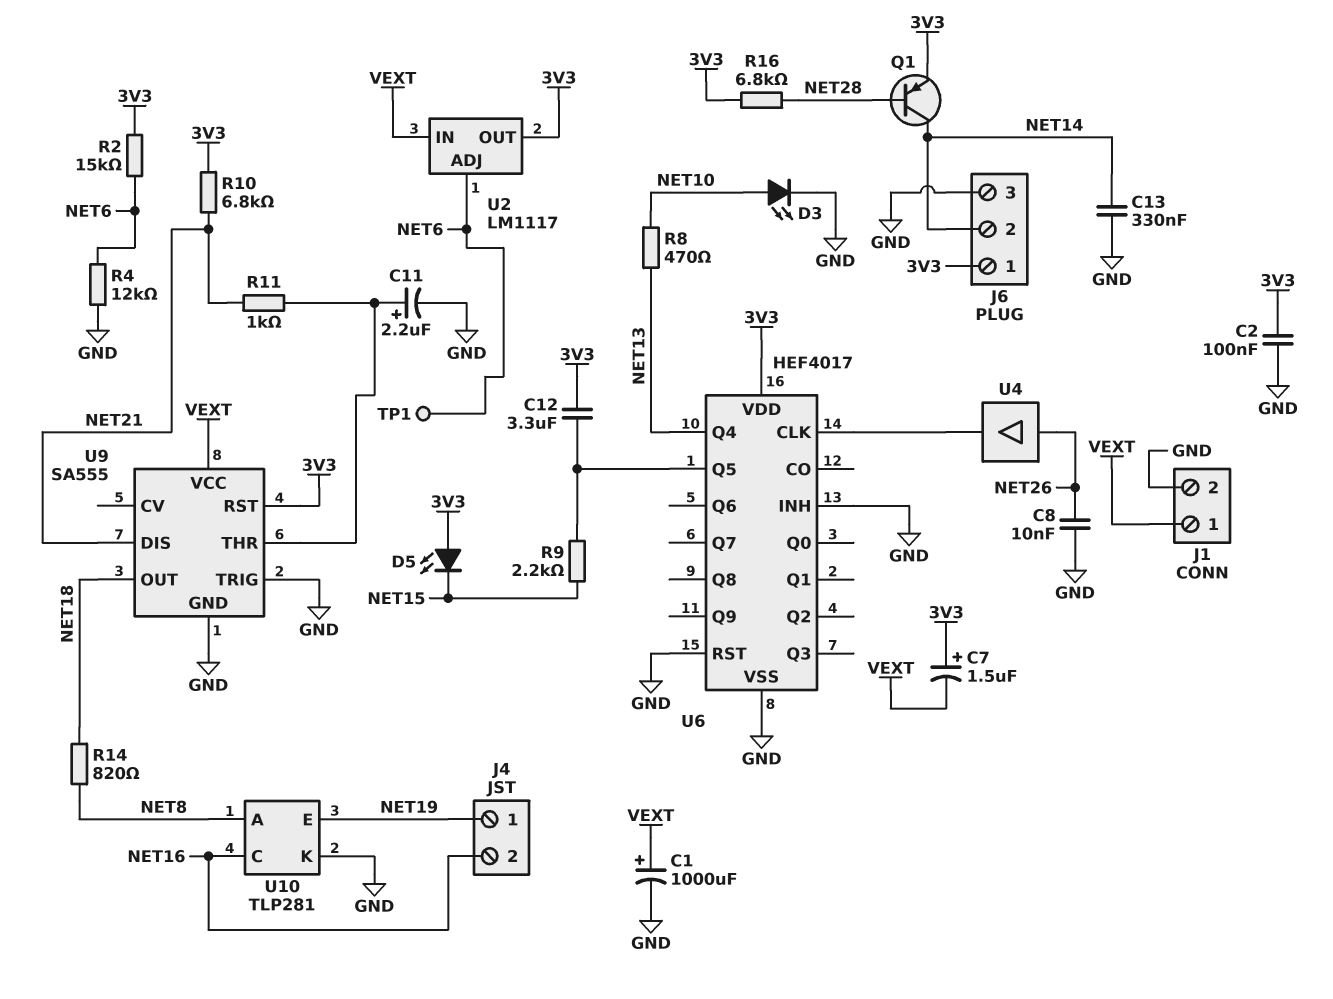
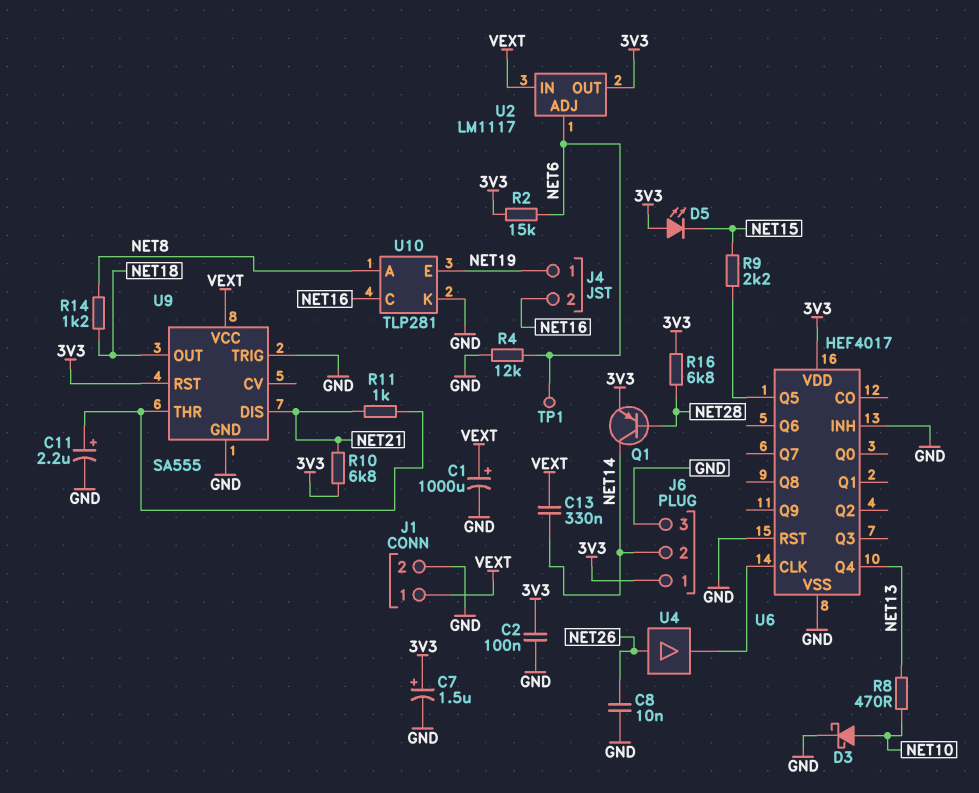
C7: 1.5uF (plus 3V3, minus VEXT) -> 1.5uF (plus 3V3, minus GND)
C12: 3.3uF (3V3, U6/Q5) -> none
C13: 330nF (GND, NET14) -> 330nF (NET14, VEXT)
D3: LED (A NET10, K GND) -> schottky (A NET10, K GND)
R14: 820 (NET8, NET18) -> 1.2k (NET8, NET18)

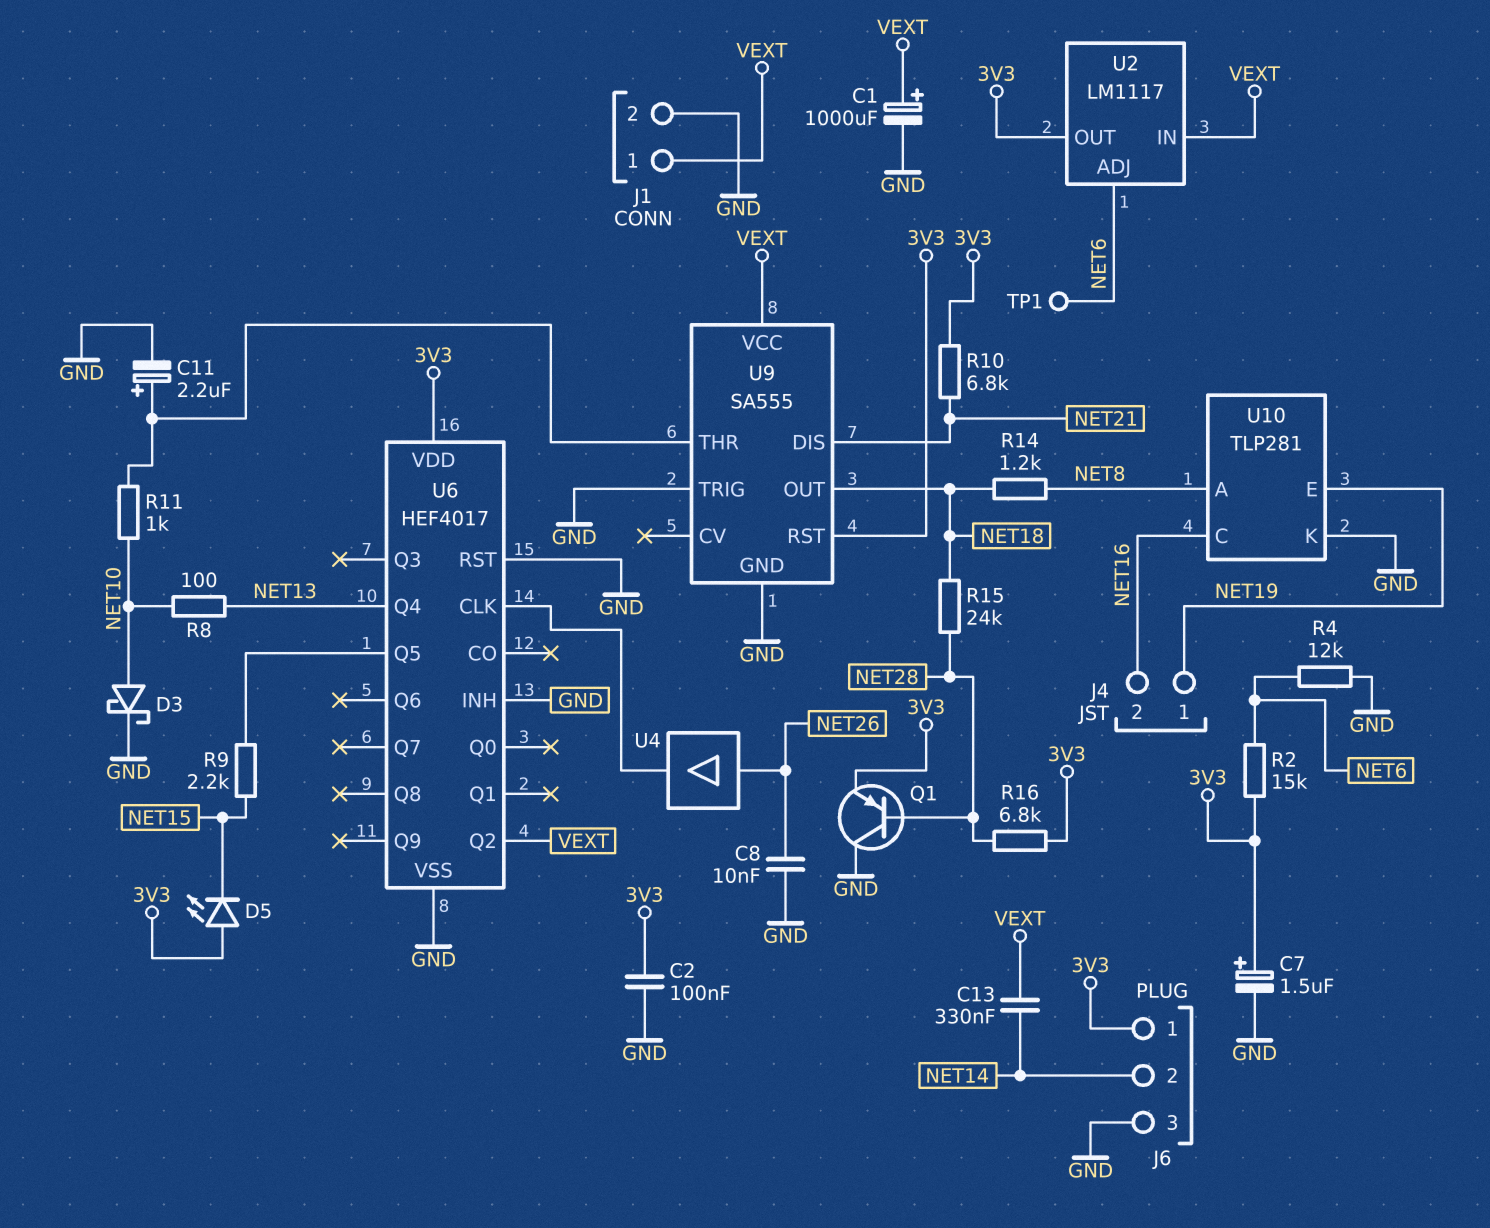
Q1: PNP (B NET28, C NET14, E 3V3) -> PNP (B NET28, C GND, E 3V3)
R8: 470 (NET10, NET13) -> 100 (NET10, NET13)
R11: 1k (NET21, U9/THR) -> 1k (NET10, U9/THR)
R15: none -> 24k (NET18, NET28)
U6 pin Q2: none -> VEXT

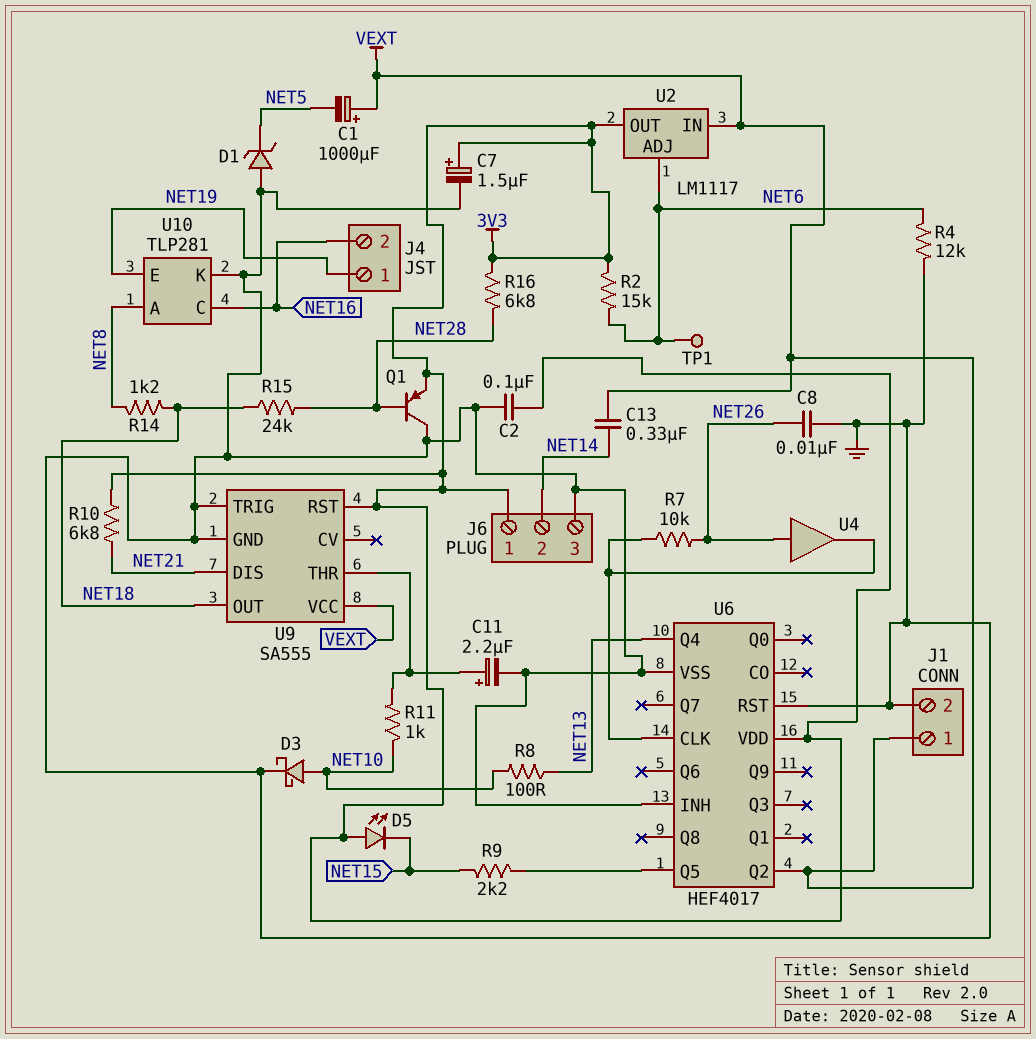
C1: 1000uF (plus VEXT, minus GND) -> 1000uF (plus VEXT, minus NET5)
D1: none -> zener (A GND, K NET5)
R7: none -> 10k (NET26, U6/CLK)

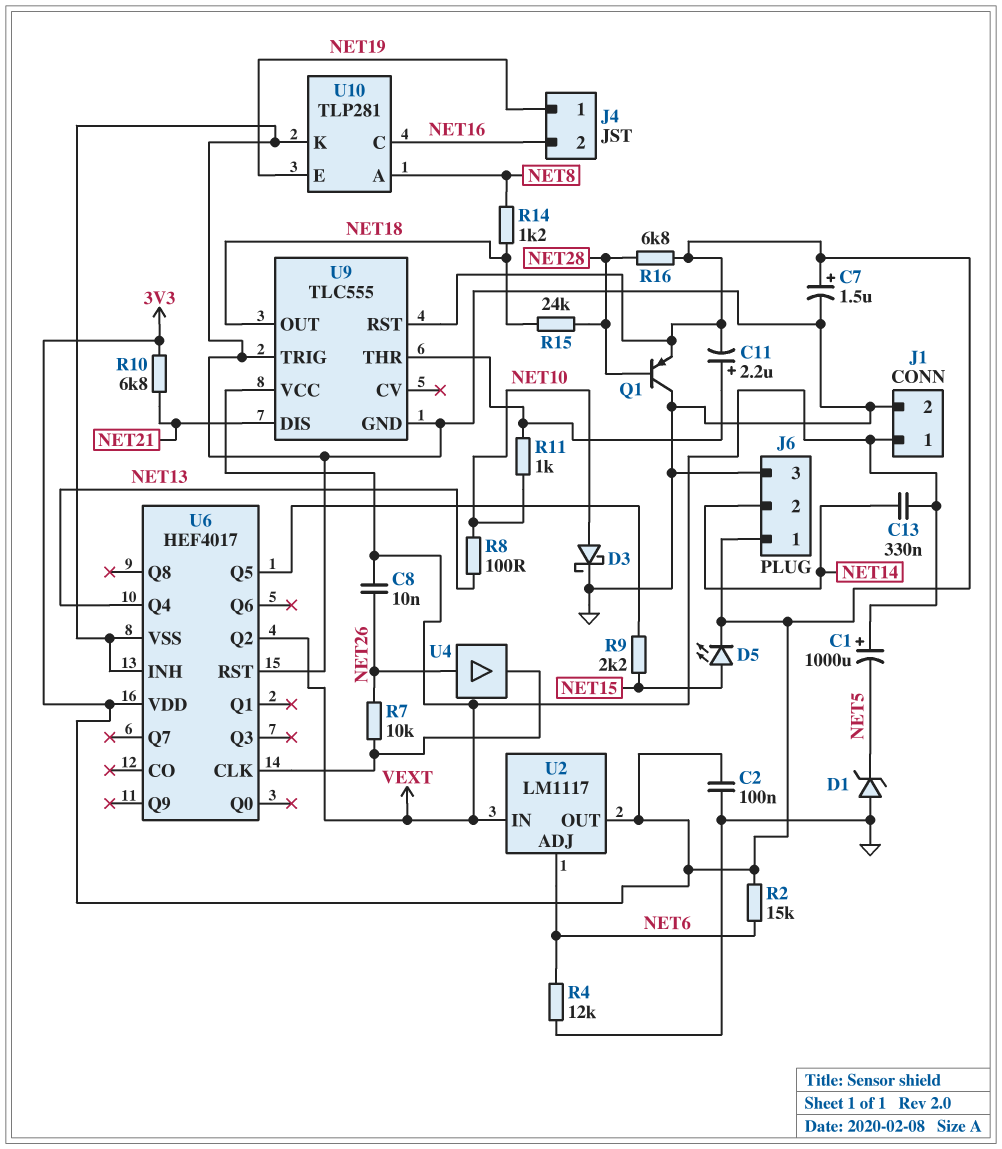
C8: 10nF (GND, NET26) -> 10nF (NET26, VEXT)
C11: 2.2uF (plus U9/THR, minus GND) -> 2.2uF (plus U9/THR, minus 3V3)
D5: LED (A 3V3, K NET15) -> LED (A NET15, K 3V3)
TP1: test point (NET6) -> none
U9: SA555 -> TLC555

